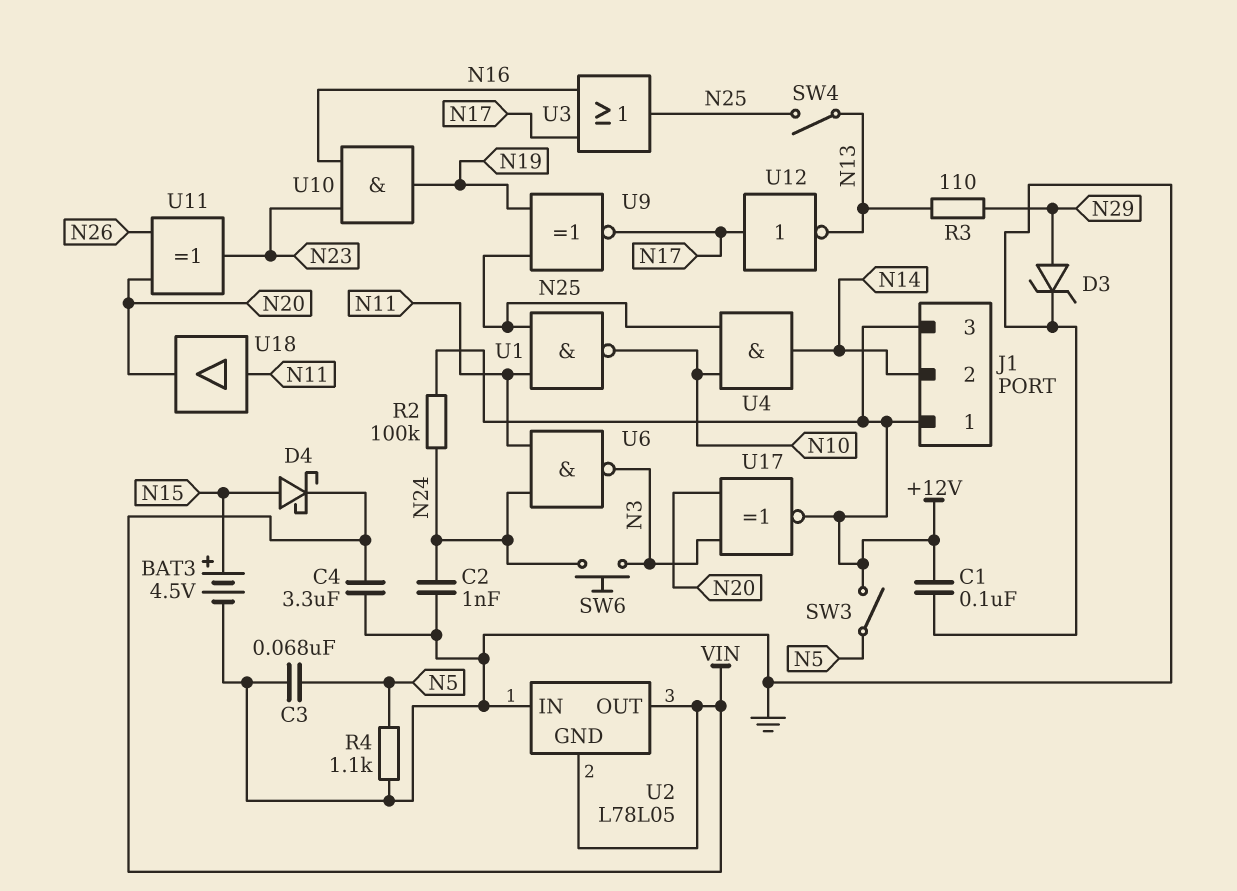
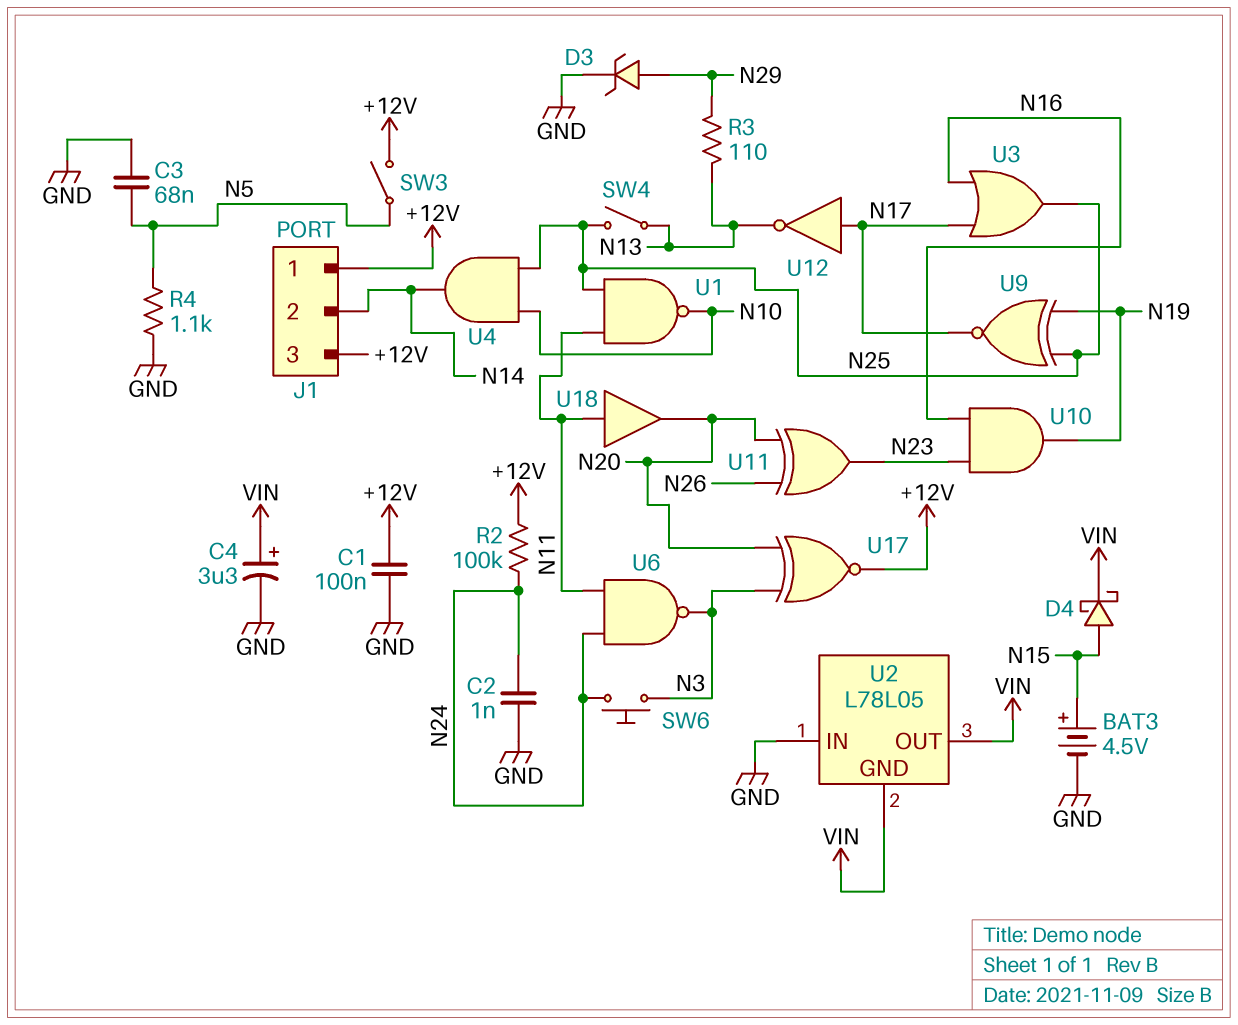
C4: 3.3uF (GND, VIN) -> 3.3uF (plus VIN, minus GND)

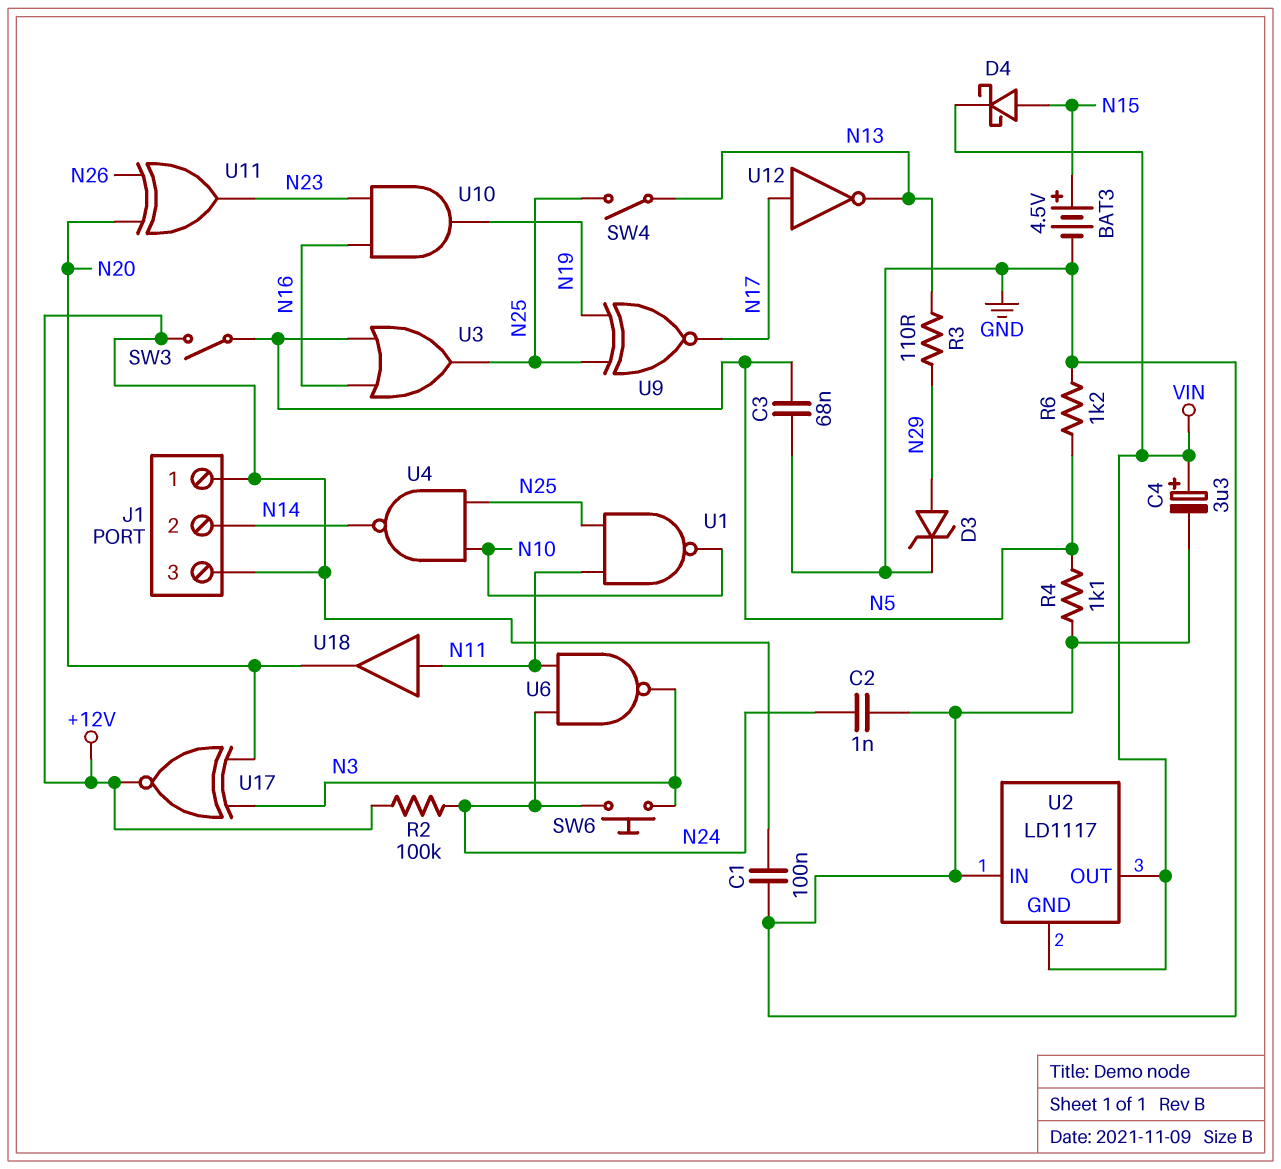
R6: none -> 1.2k (GND, N5)
U2: L78L05 -> LD1117
U3: OR (in N16, in N17, out N25) -> OR (in N5, in N16, out N25)
U4: AND (in N10, in N25, out N14) -> NAND (in N10, in N25, out N14)

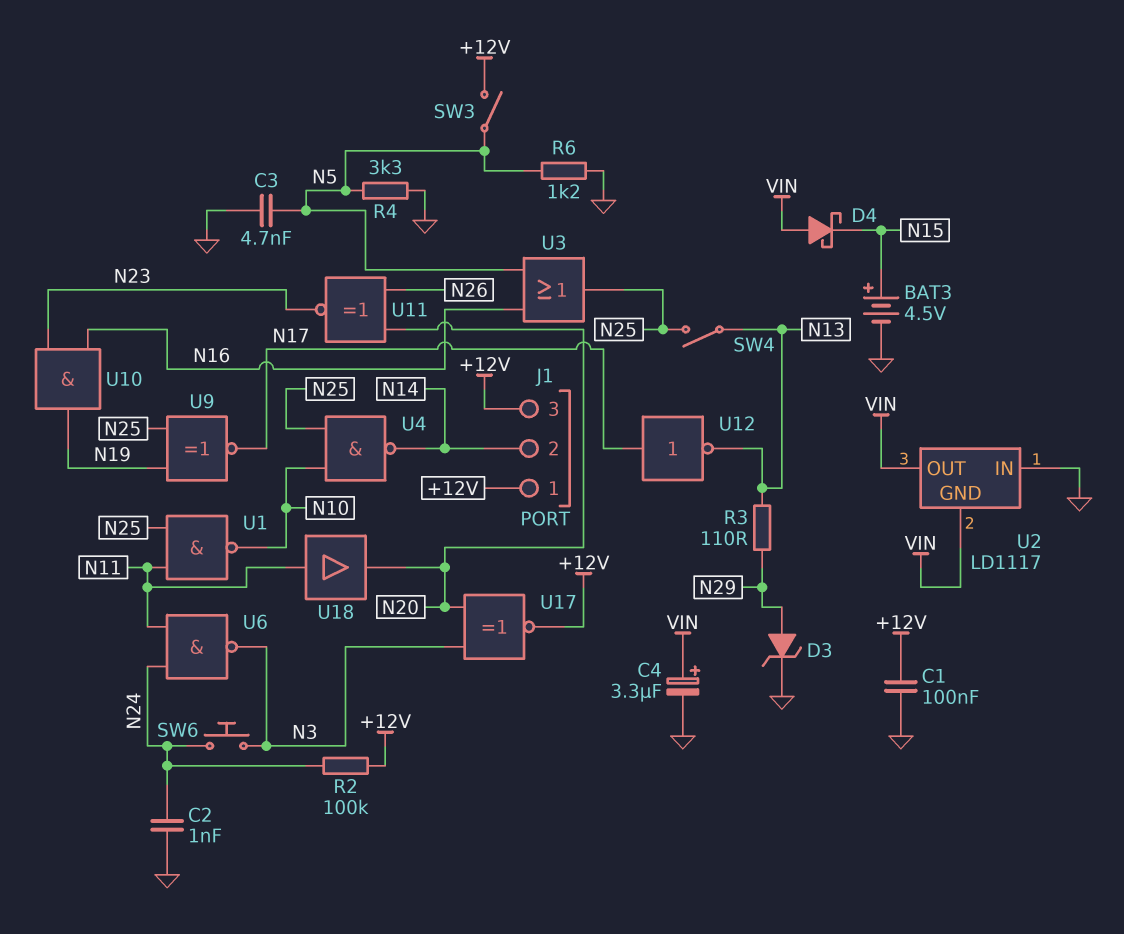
C3: 68nF (GND, N5) -> 4.7nF (GND, N5)
D4: schottky (A N15, K VIN) -> schottky (A VIN, K N15)
R4: 1.1k (GND, N5) -> 3.3k (GND, N5)
U11: XOR (in N20, in N26, out N23) -> XNOR (in N20, in N26, out N23)

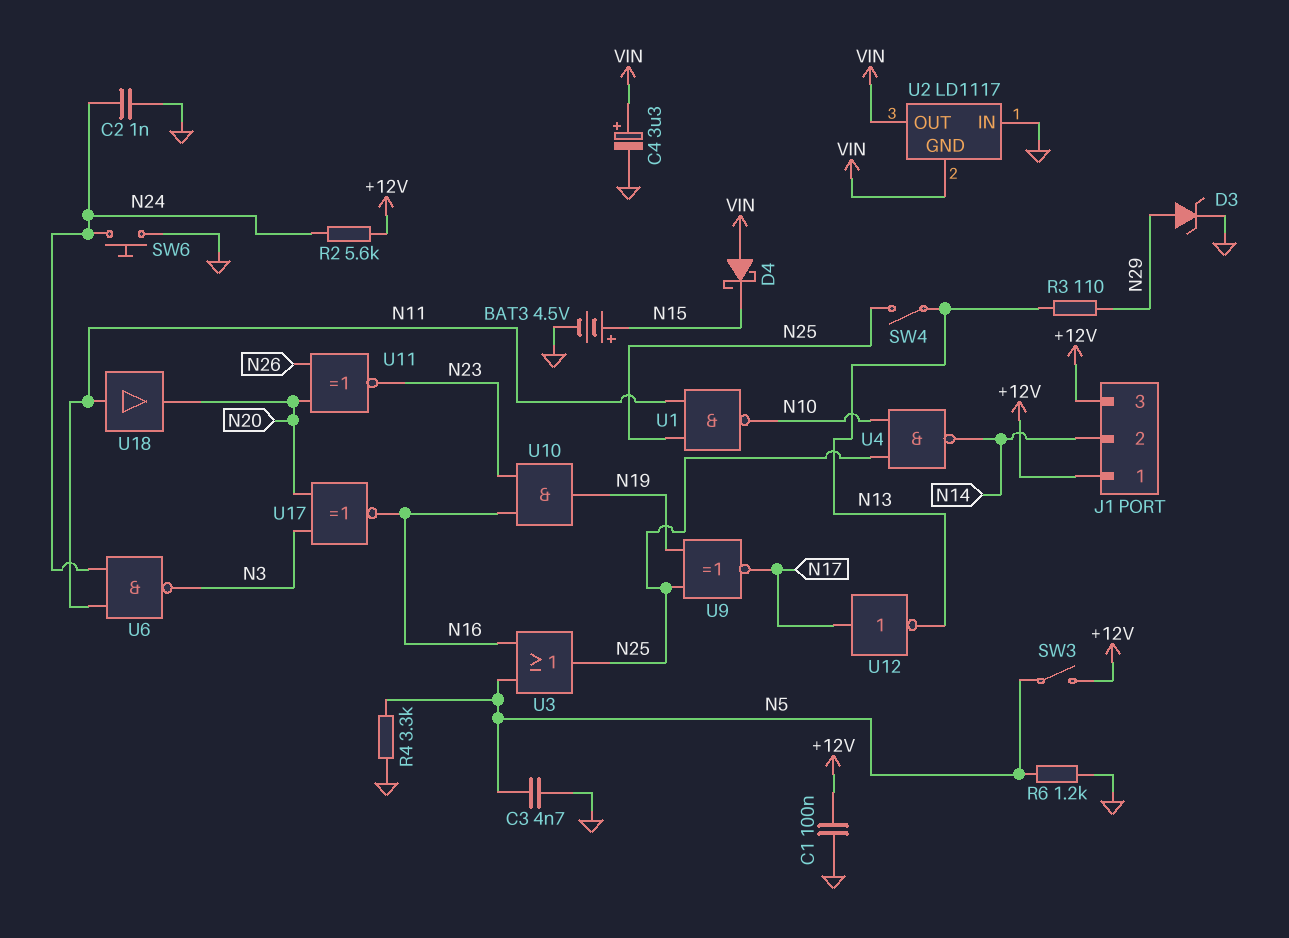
R2: 100k (+12V, N24) -> 5.6k (+12V, N24)
SW6: button (N3, N24) -> button (GND, N24)
U17: XNOR (in N3, in N20, out +12V) -> XNOR (in N3, in N20, out N16)

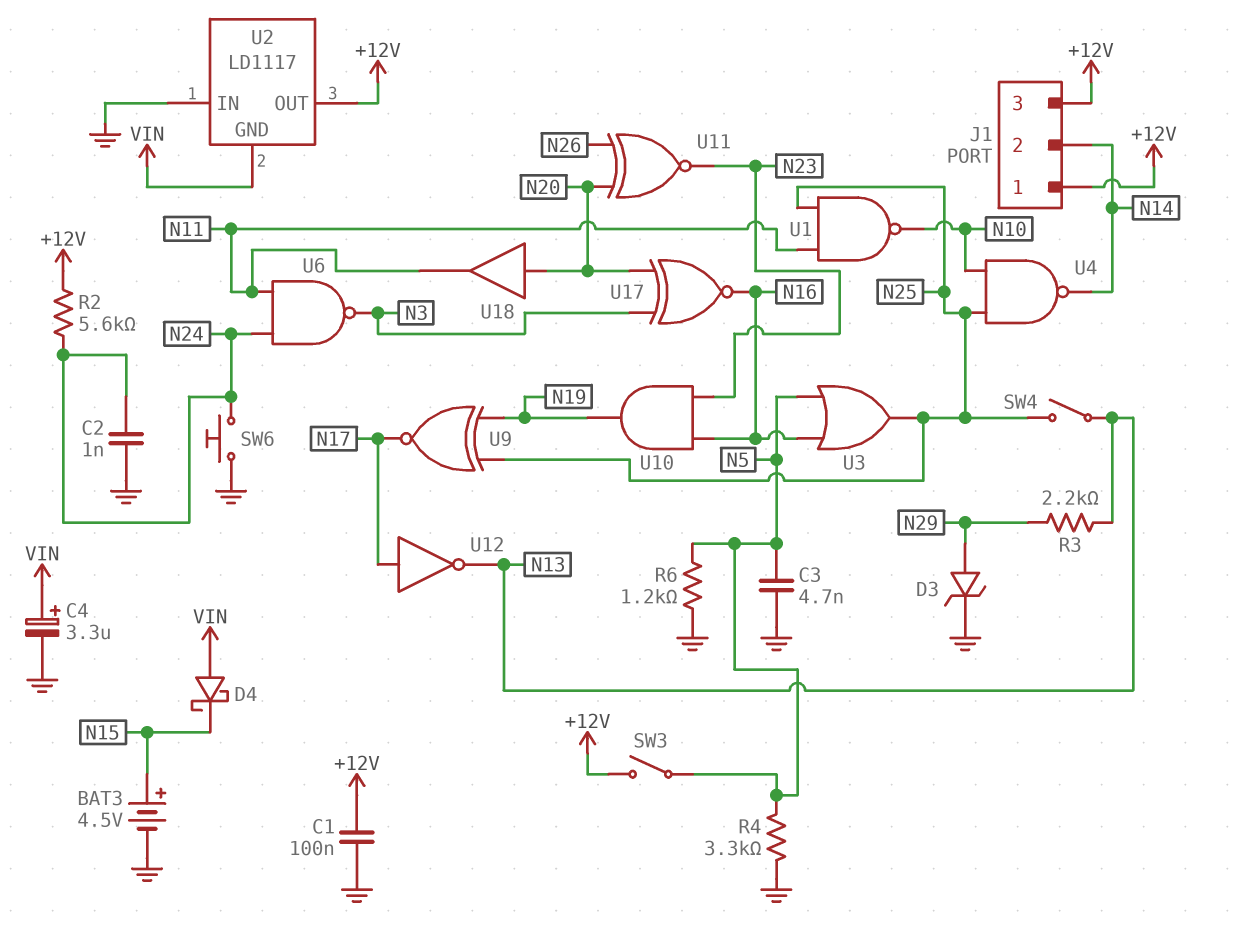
R3: 110 (N13, N29) -> 2.2k (N13, N29)
U2 pin OUT: VIN -> +12V
U18: buffer (in N11, out N20) -> buffer (in N20, out N11)

